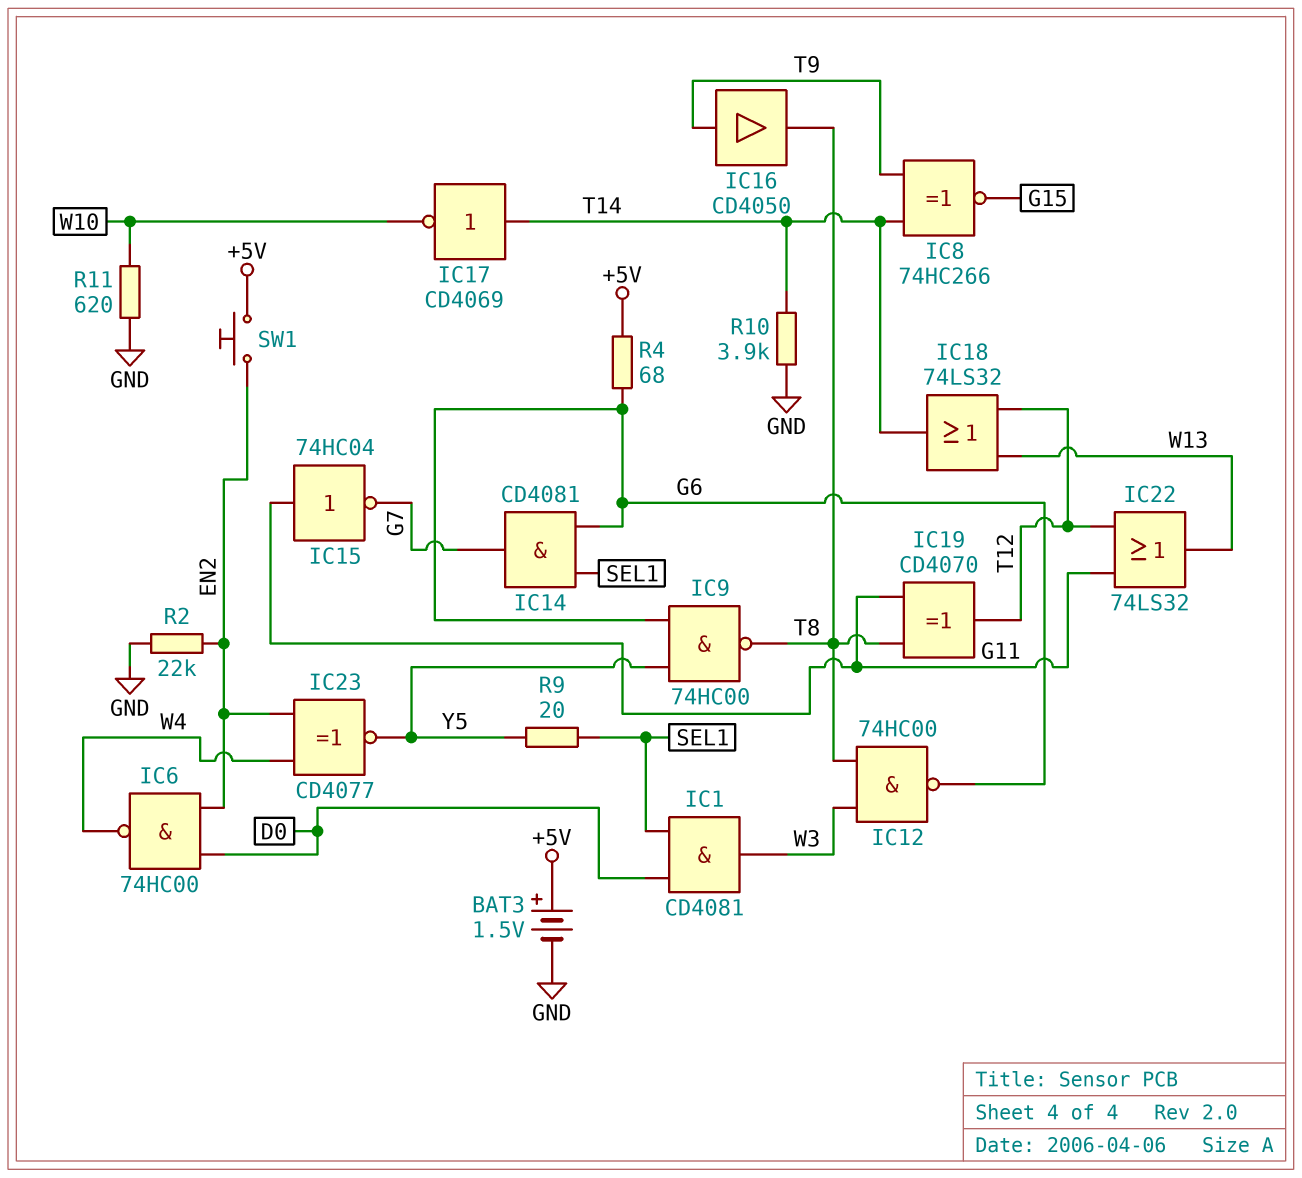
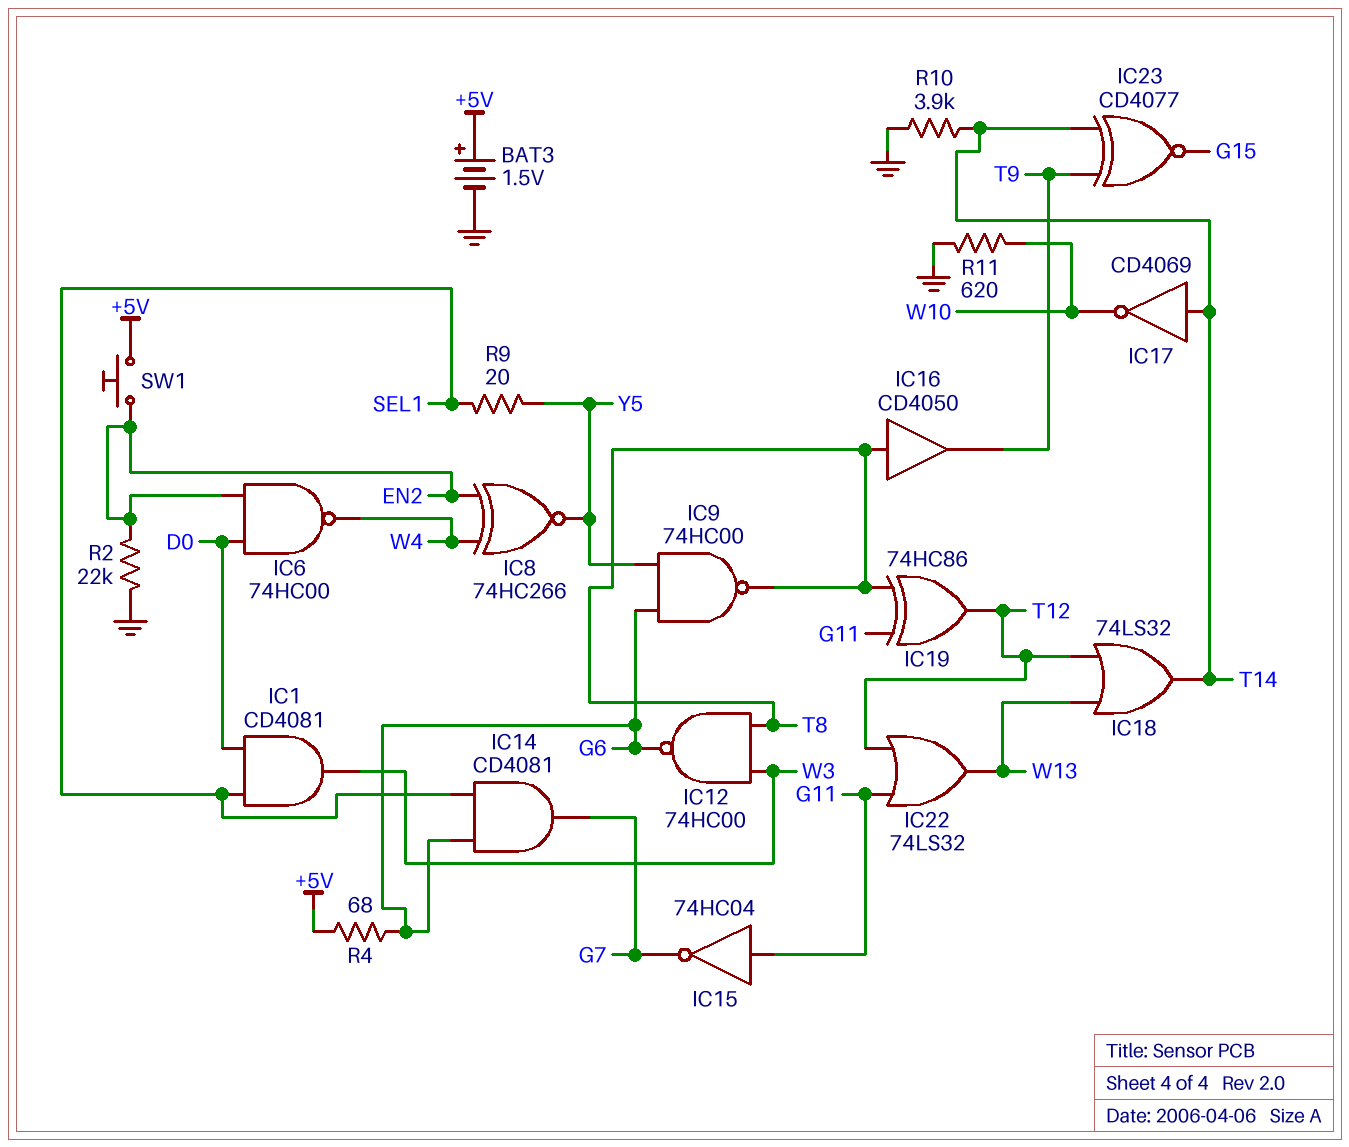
IC8: XNOR 74HC266 (in T9, in T14, out G15) -> XNOR 74HC266 (in EN2, in W4, out Y5)
IC16: buffer CD4050 (in T9, out T8) -> buffer CD4050 (in T8, out T9)
IC19: XOR CD4070 (in G11, in T8, out T12) -> XOR 74HC86 (in G11, in T8, out T12)
IC23: XNOR CD4077 (in EN2, in W4, out Y5) -> XNOR CD4077 (in T9, in T14, out G15)

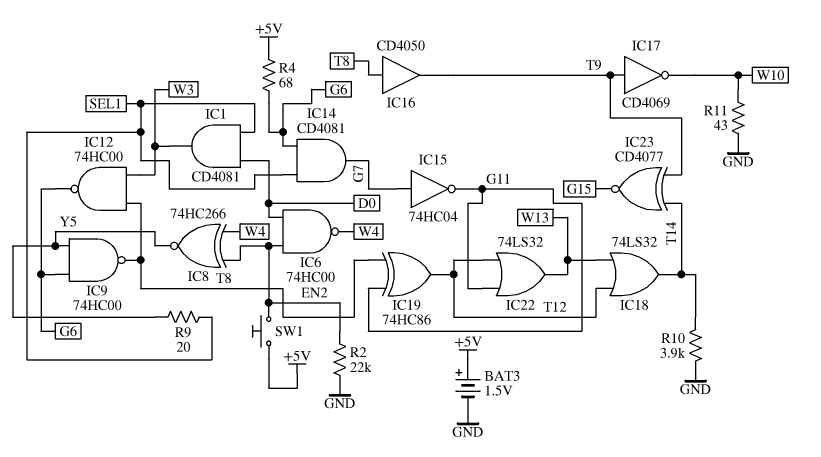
IC15: NOT 74HC04 (in G11, out G7) -> NOT 74HC04 (in G7, out G11)
IC17: NOT CD4069 (in T14, out W10) -> NOT CD4069 (in T9, out W10)
R11: 620 (GND, W10) -> 43 (GND, W10)

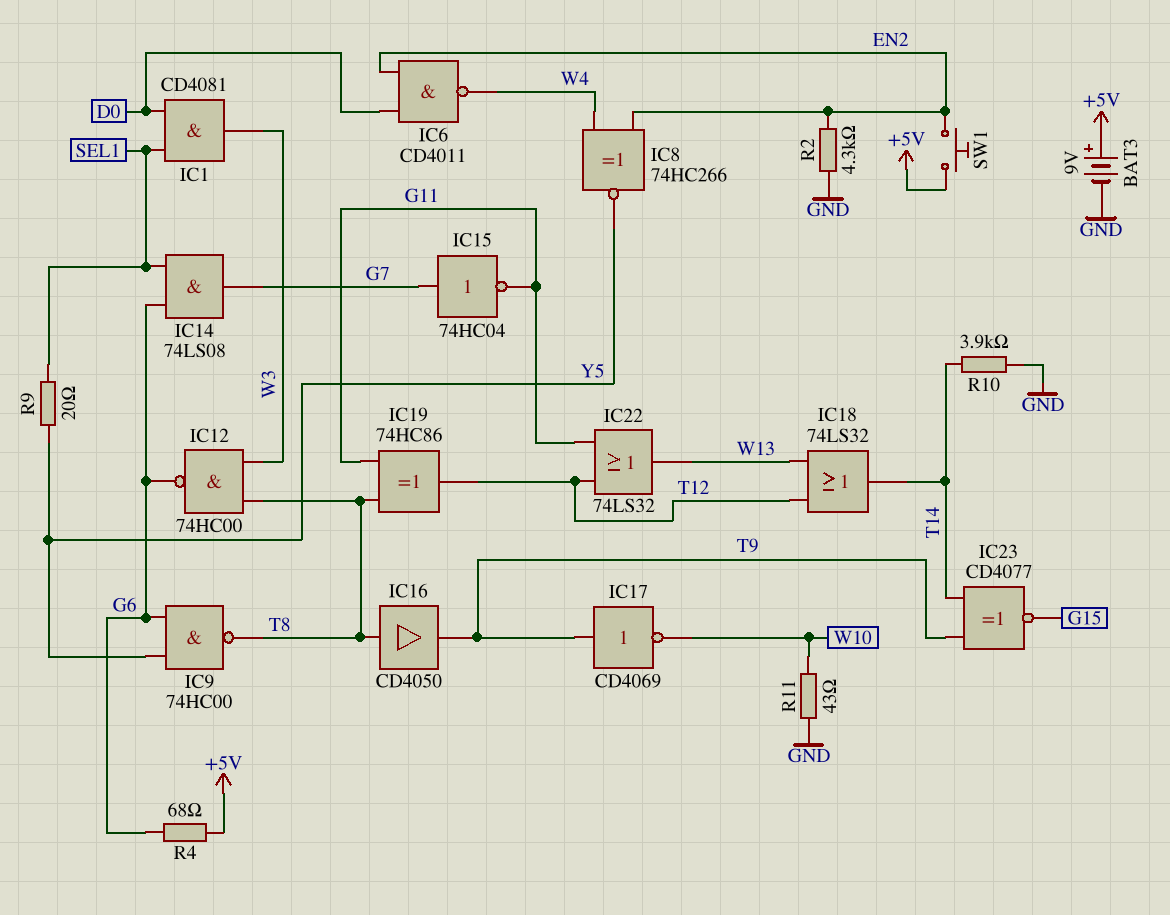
BAT3: 1.5V (plus +5V, minus GND) -> 9V (plus +5V, minus GND)
IC6: NAND 74HC00 (in D0, in EN2, out W4) -> NAND CD4011 (in D0, in EN2, out W4)
IC14: AND CD4081 (in G6, in SEL1, out G7) -> AND 74LS08 (in G6, in SEL1, out G7)
R2: 22k (EN2, GND) -> 4.3k (EN2, GND)

